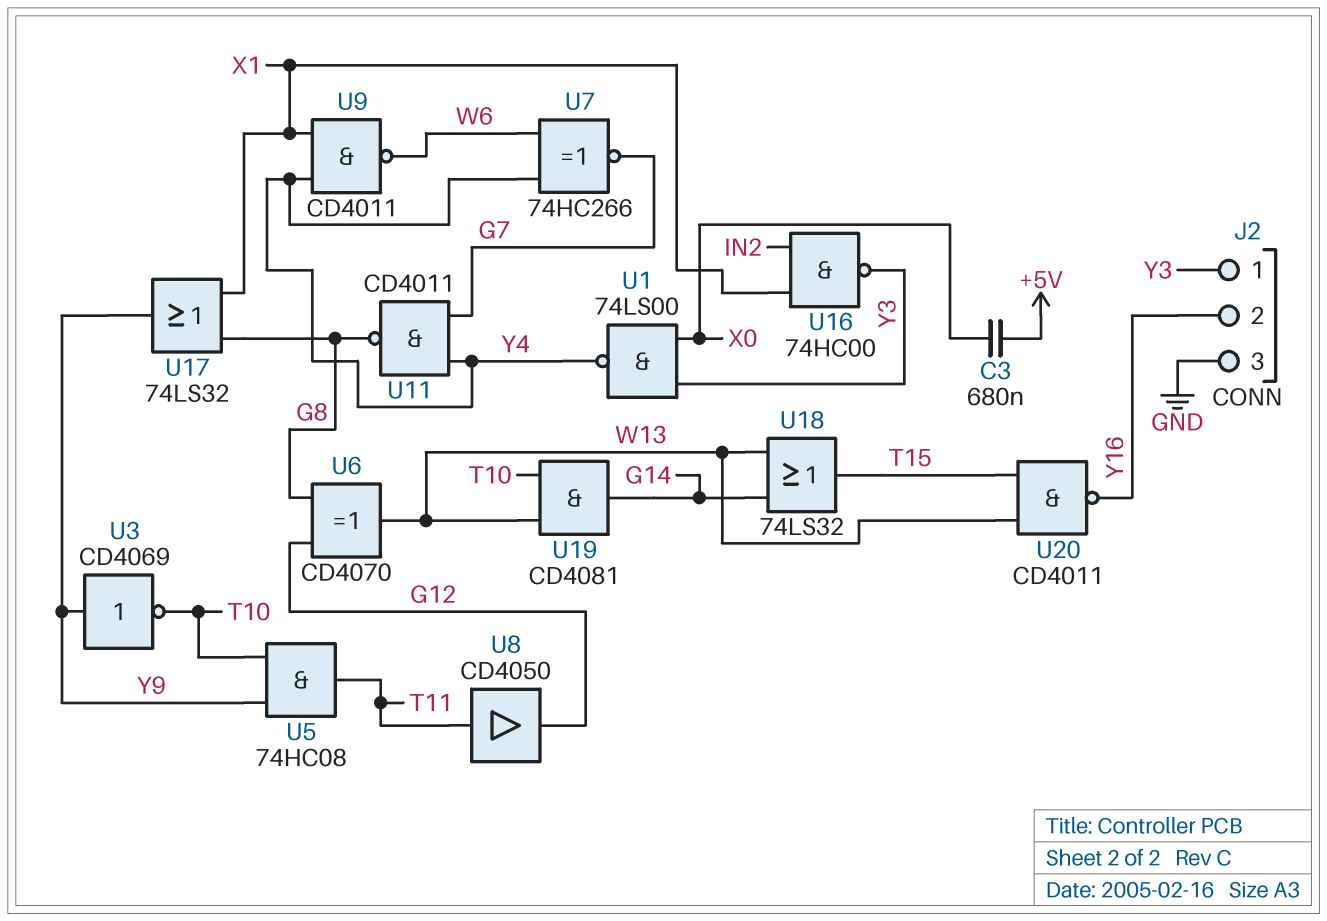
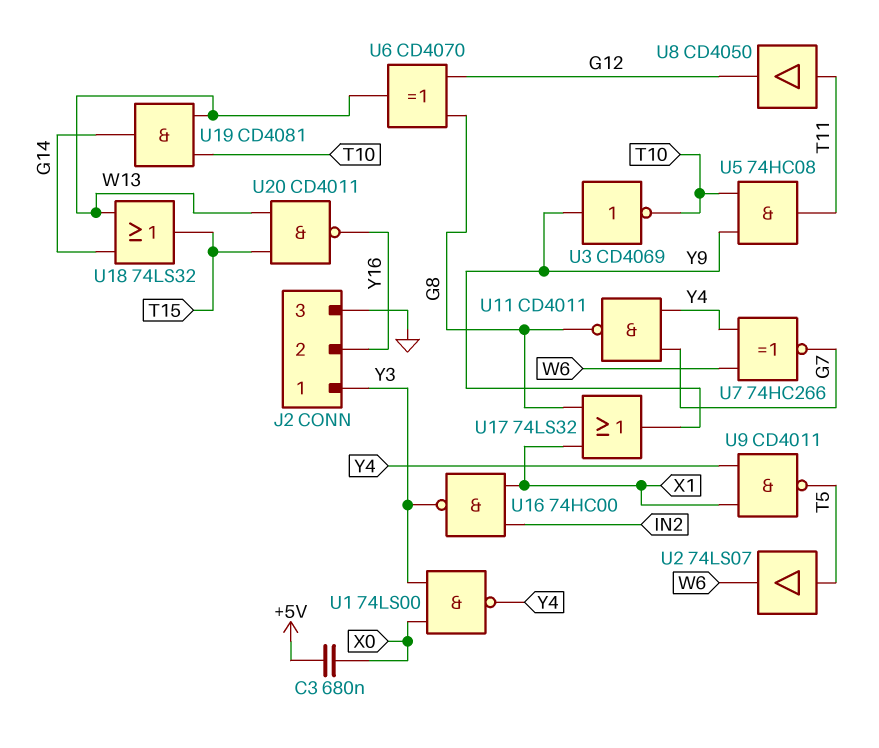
U2: none -> buffer 74LS07 (in T5, out W6)
U9: NAND CD4011 (in X1, in Y4, out W6) -> NAND CD4011 (in X1, in Y4, out T5)

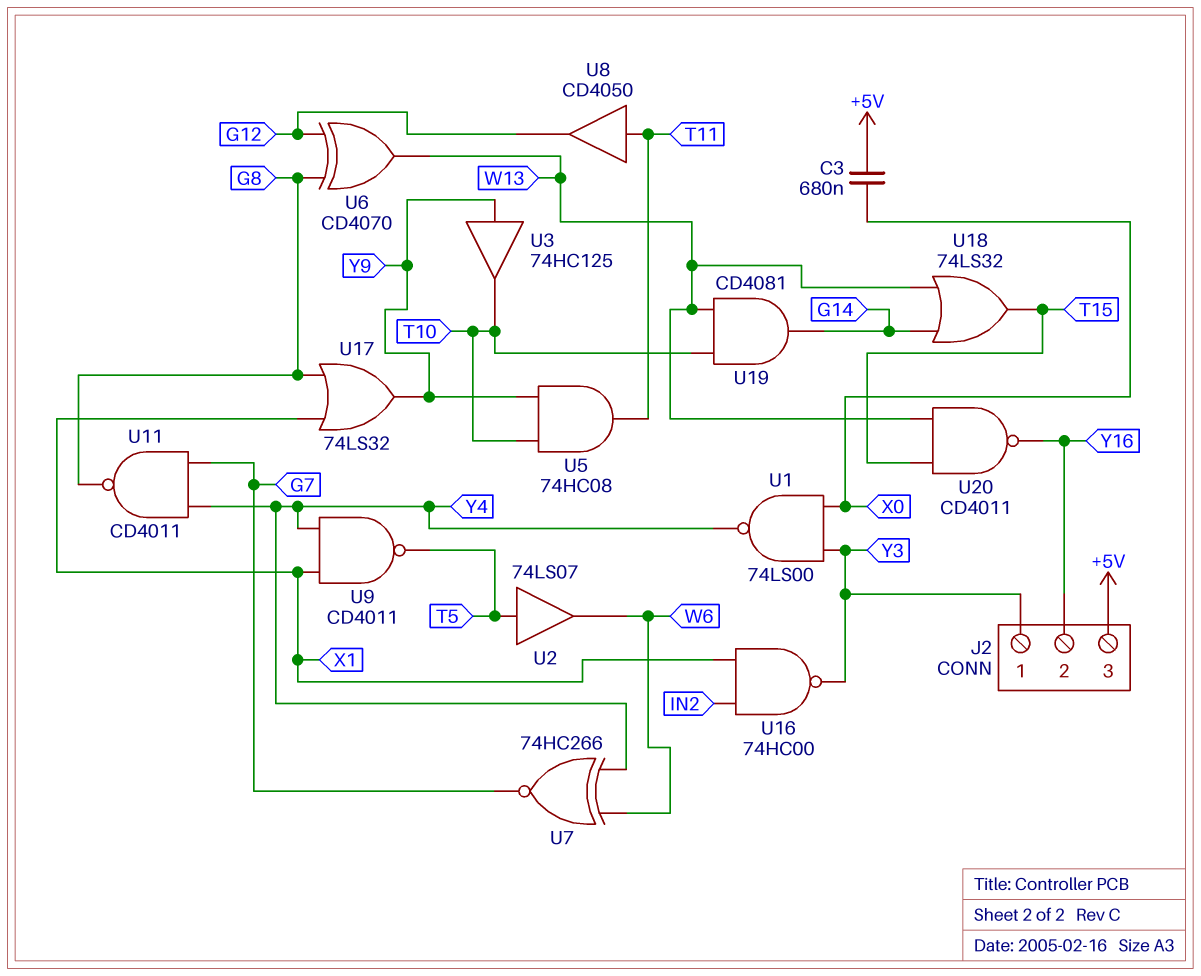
J2 pin 3: GND -> +5V
U3: NOT CD4069 (in Y9, out T10) -> buffer 74HC125 (in Y9, out T10)

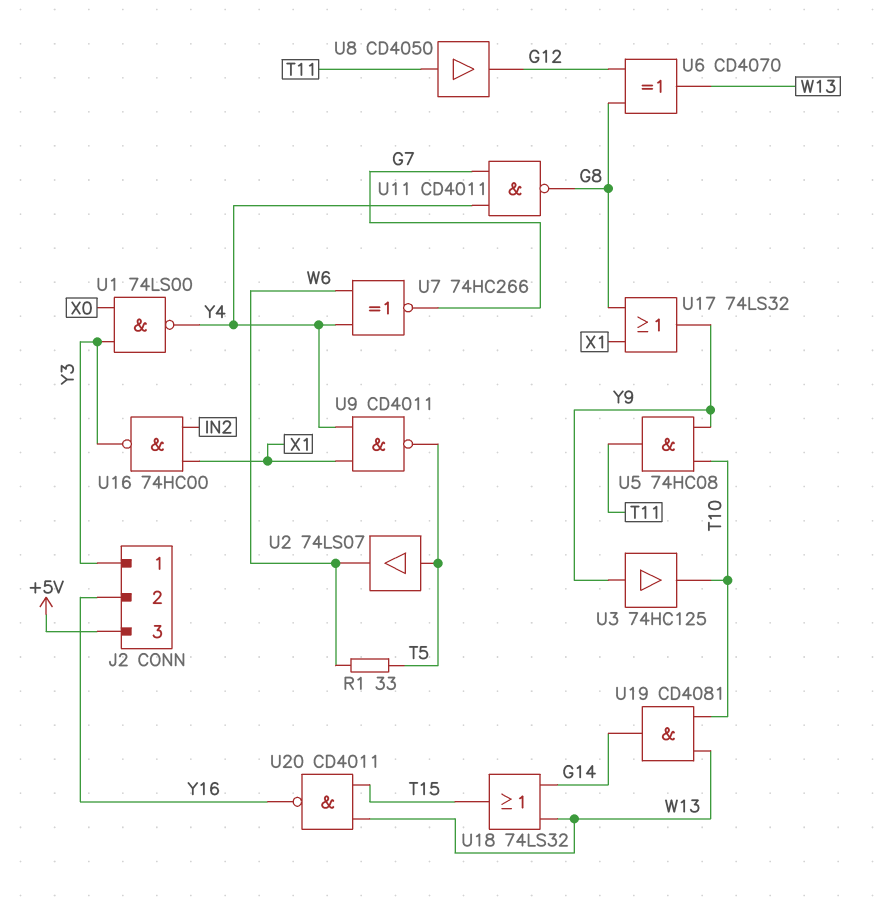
C3: 680nF (+5V, X0) -> none
R1: none -> 33 (T5, W6)

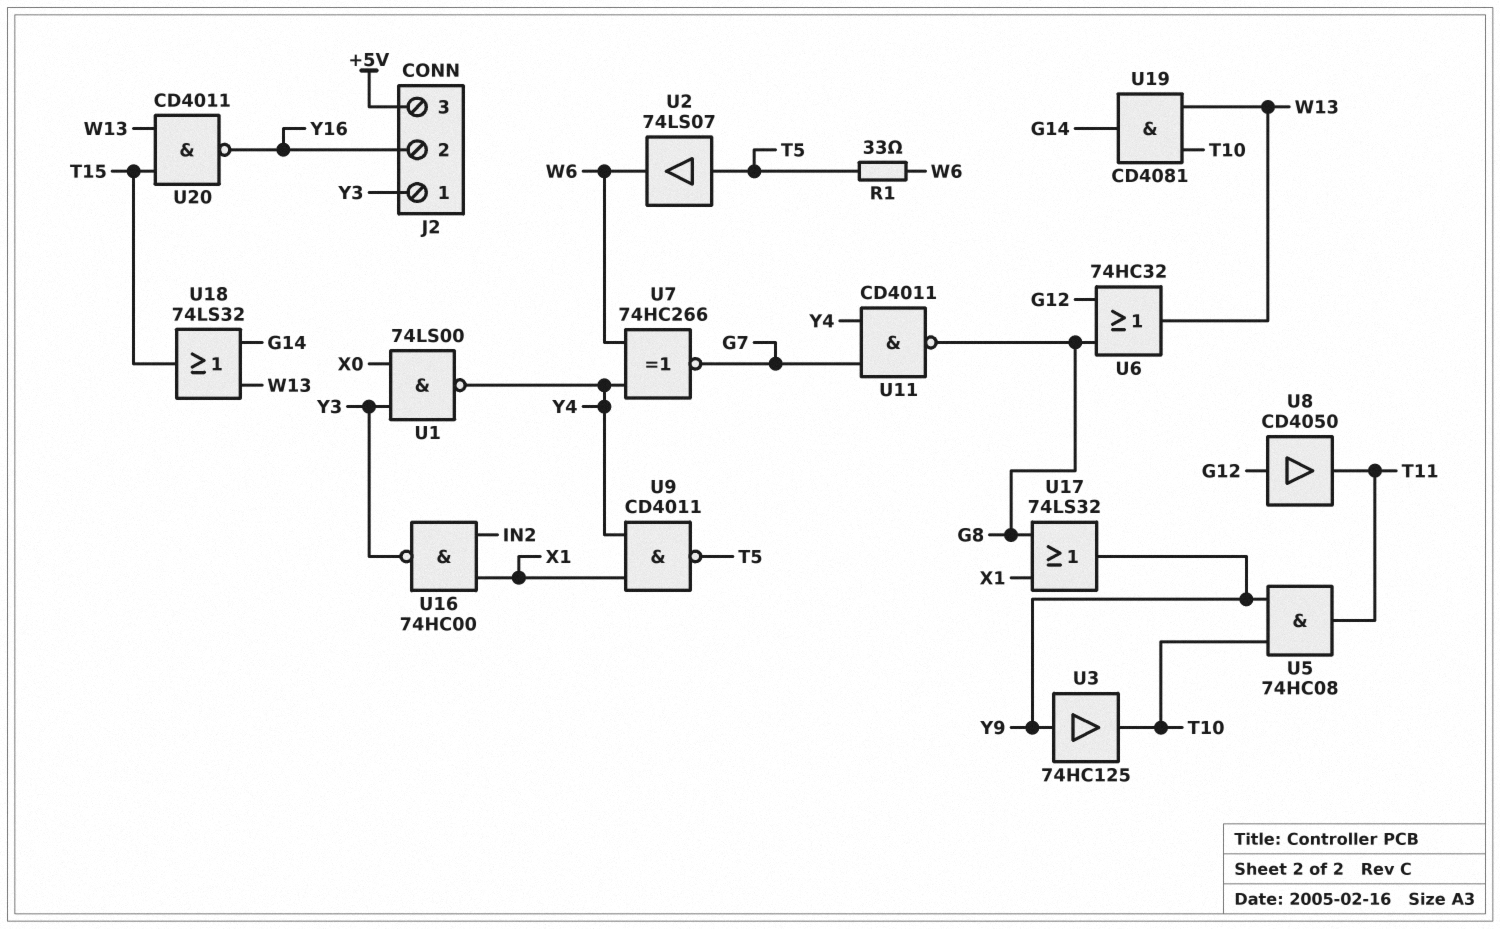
U6: XOR CD4070 (in G8, in G12, out W13) -> OR 74HC32 (in G8, in G12, out W13)
U8: buffer CD4050 (in T11, out G12) -> buffer CD4050 (in G12, out T11)

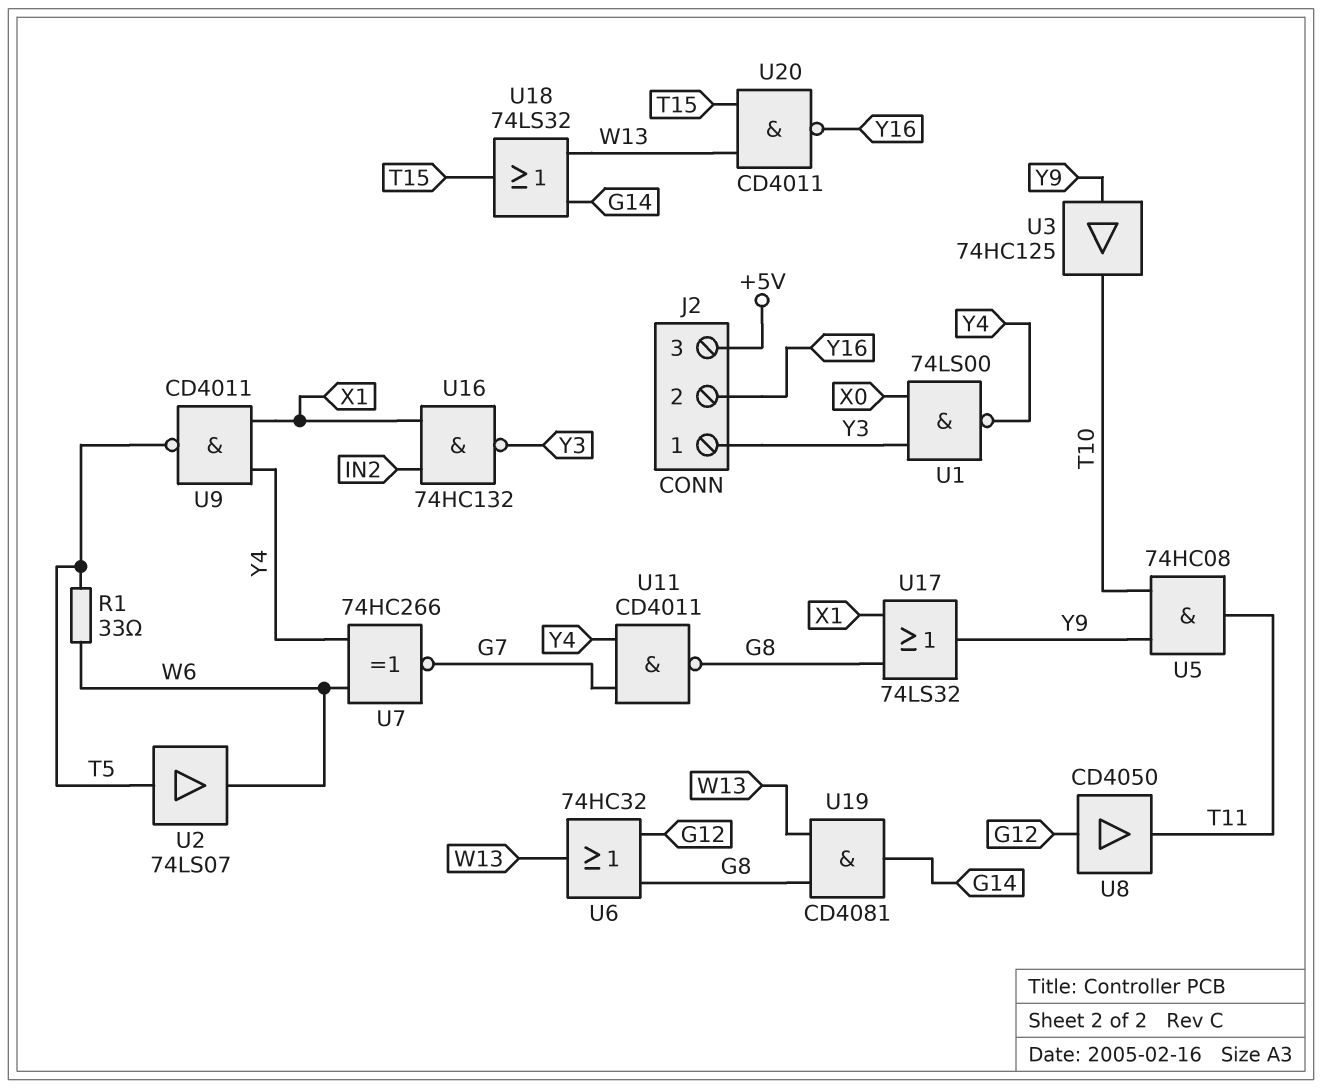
U16: NAND 74HC00 (in IN2, in X1, out Y3) -> NAND 74HC132 (in IN2, in X1, out Y3)
U19: AND CD4081 (in T10, in W13, out G14) -> AND CD4081 (in G8, in W13, out G14)

